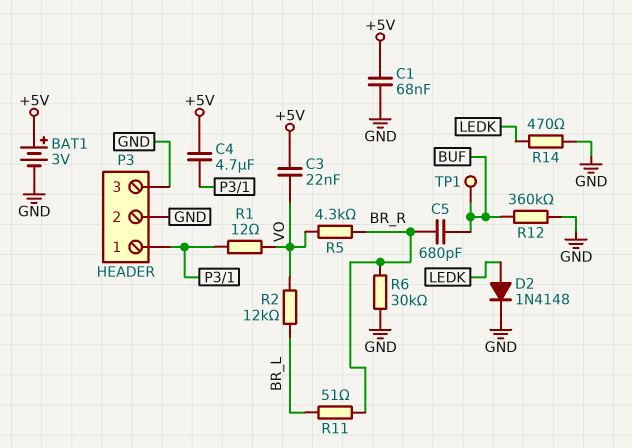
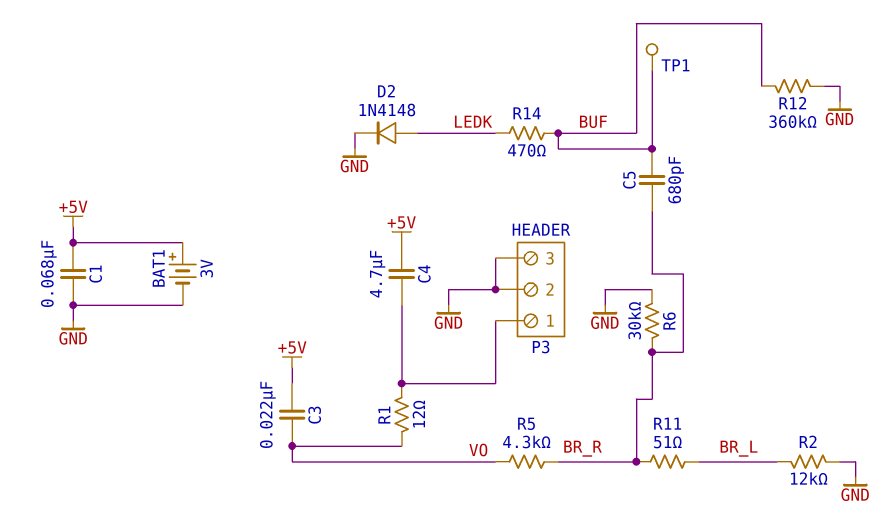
R2: 12k (BR_L, VO) -> 12k (BR_L, GND)
R14: 470 (GND, LEDK) -> 470 (BUF, LEDK)

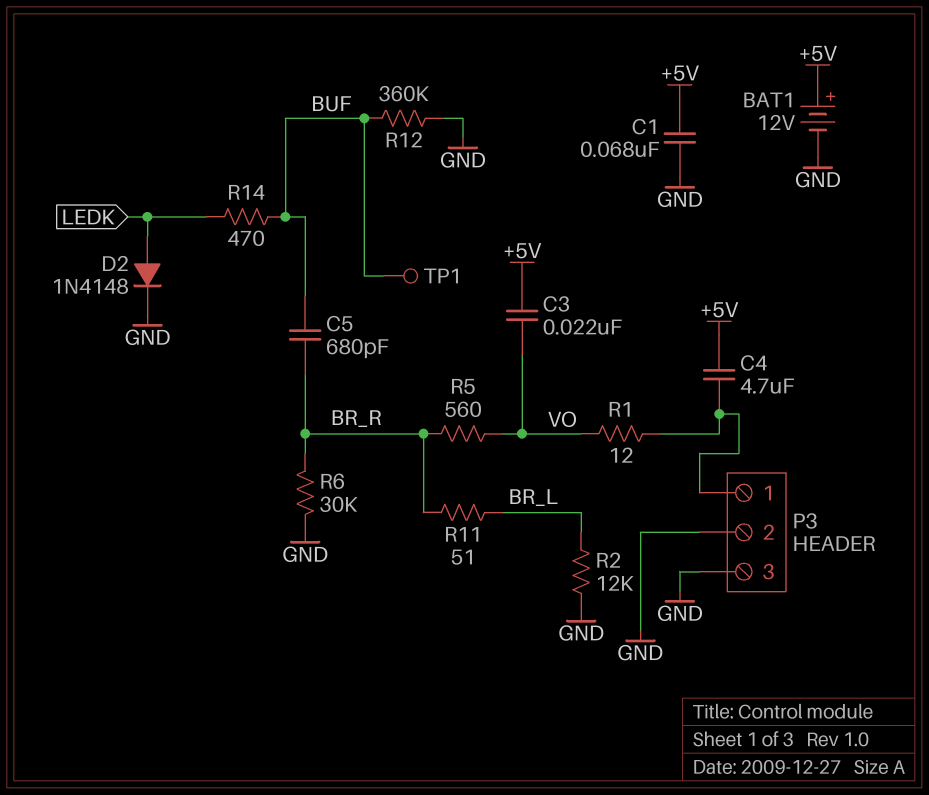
BAT1: 3V (plus +5V, minus GND) -> 12V (plus +5V, minus GND)
R5: 4.3k (BR_R, VO) -> 560 (BR_R, VO)

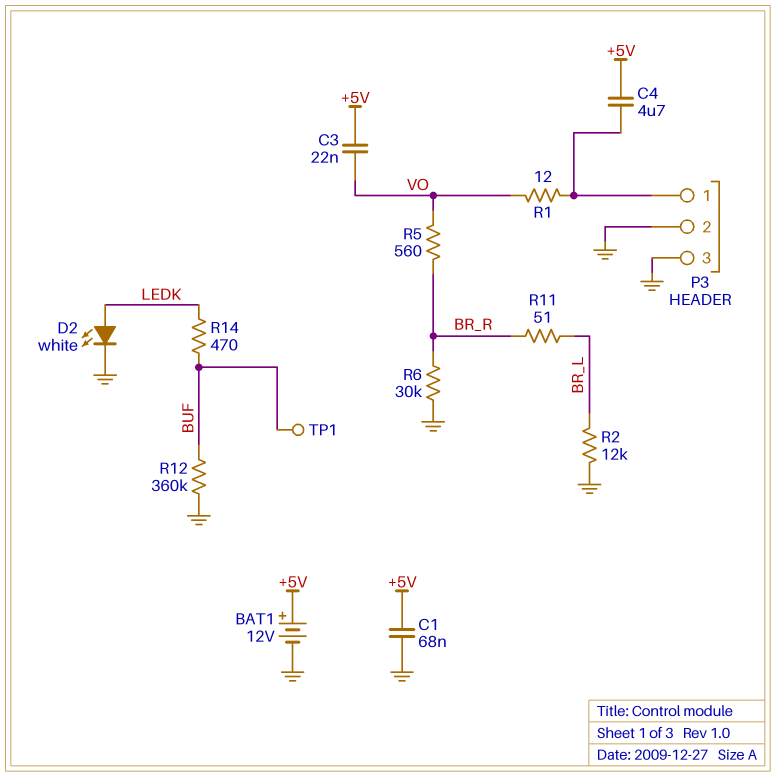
C5: 680pF (BR_R, BUF) -> none
D2: diode 1N4148 (A LEDK, K GND) -> LED white (A LEDK, K GND)

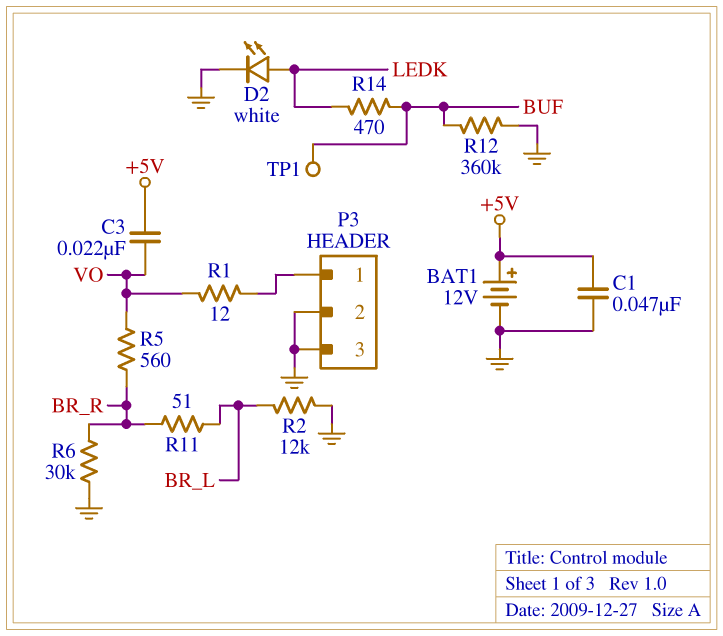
C1: 68nF (+5V, GND) -> 47nF (+5V, GND)
C4: 4.7uF (+5V, P3/1) -> none

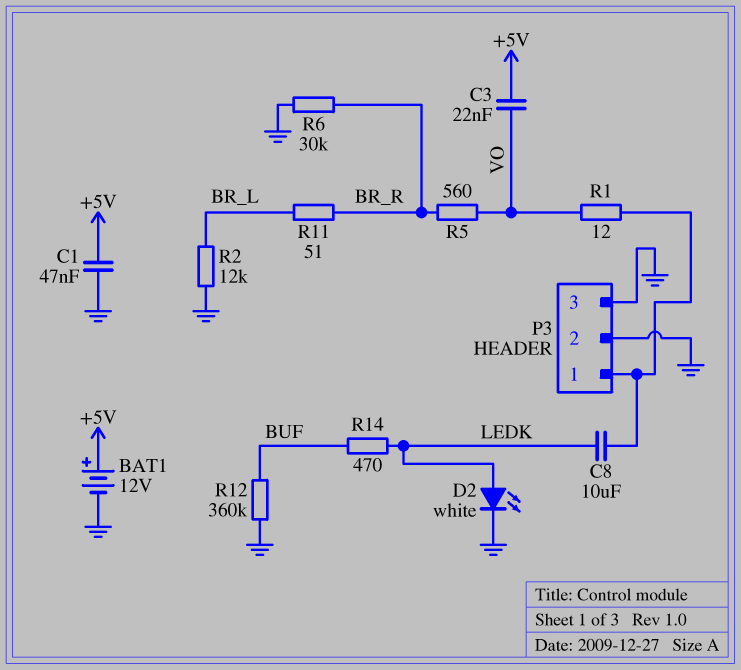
C8: none -> 10uF (LEDK, P3/1)
TP1: test point (BUF) -> none

